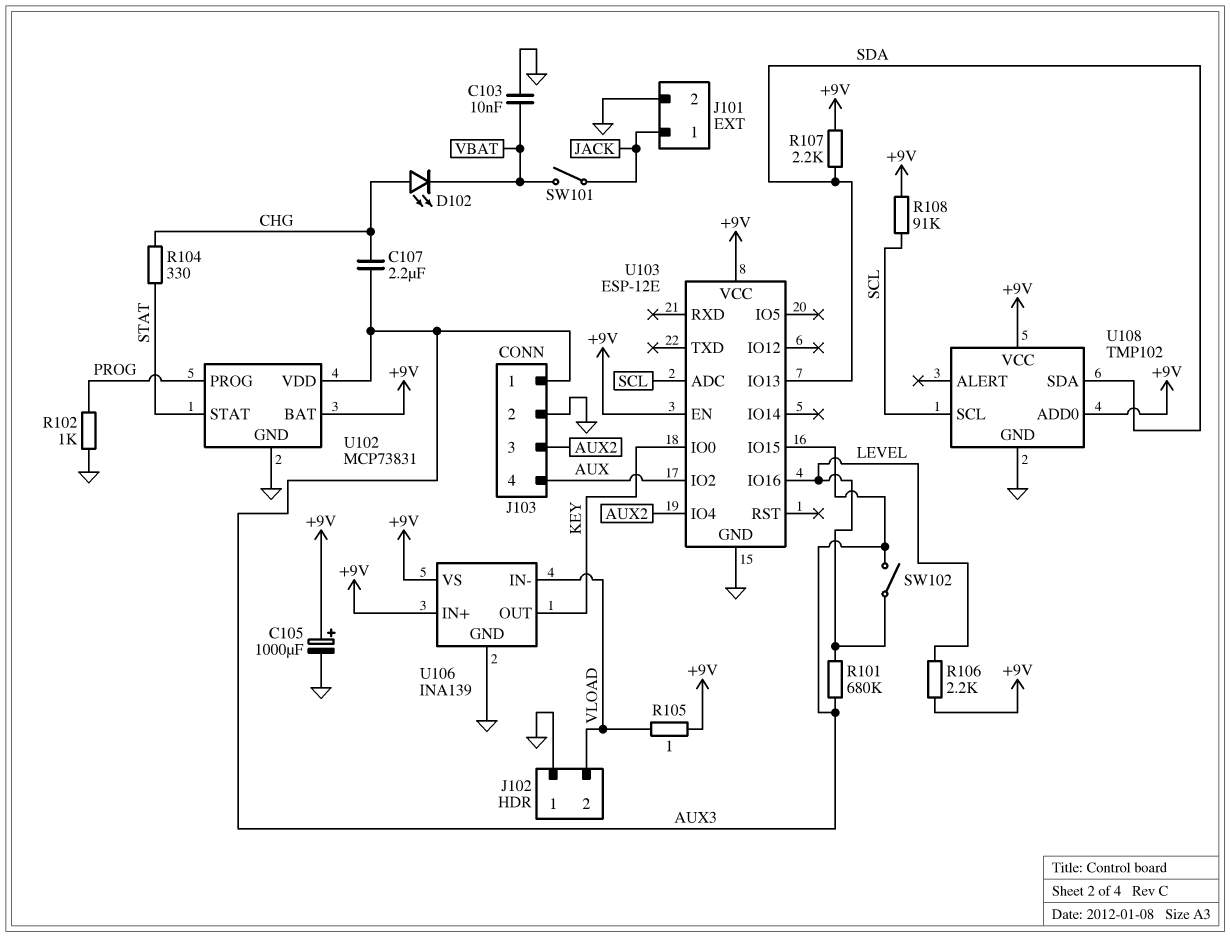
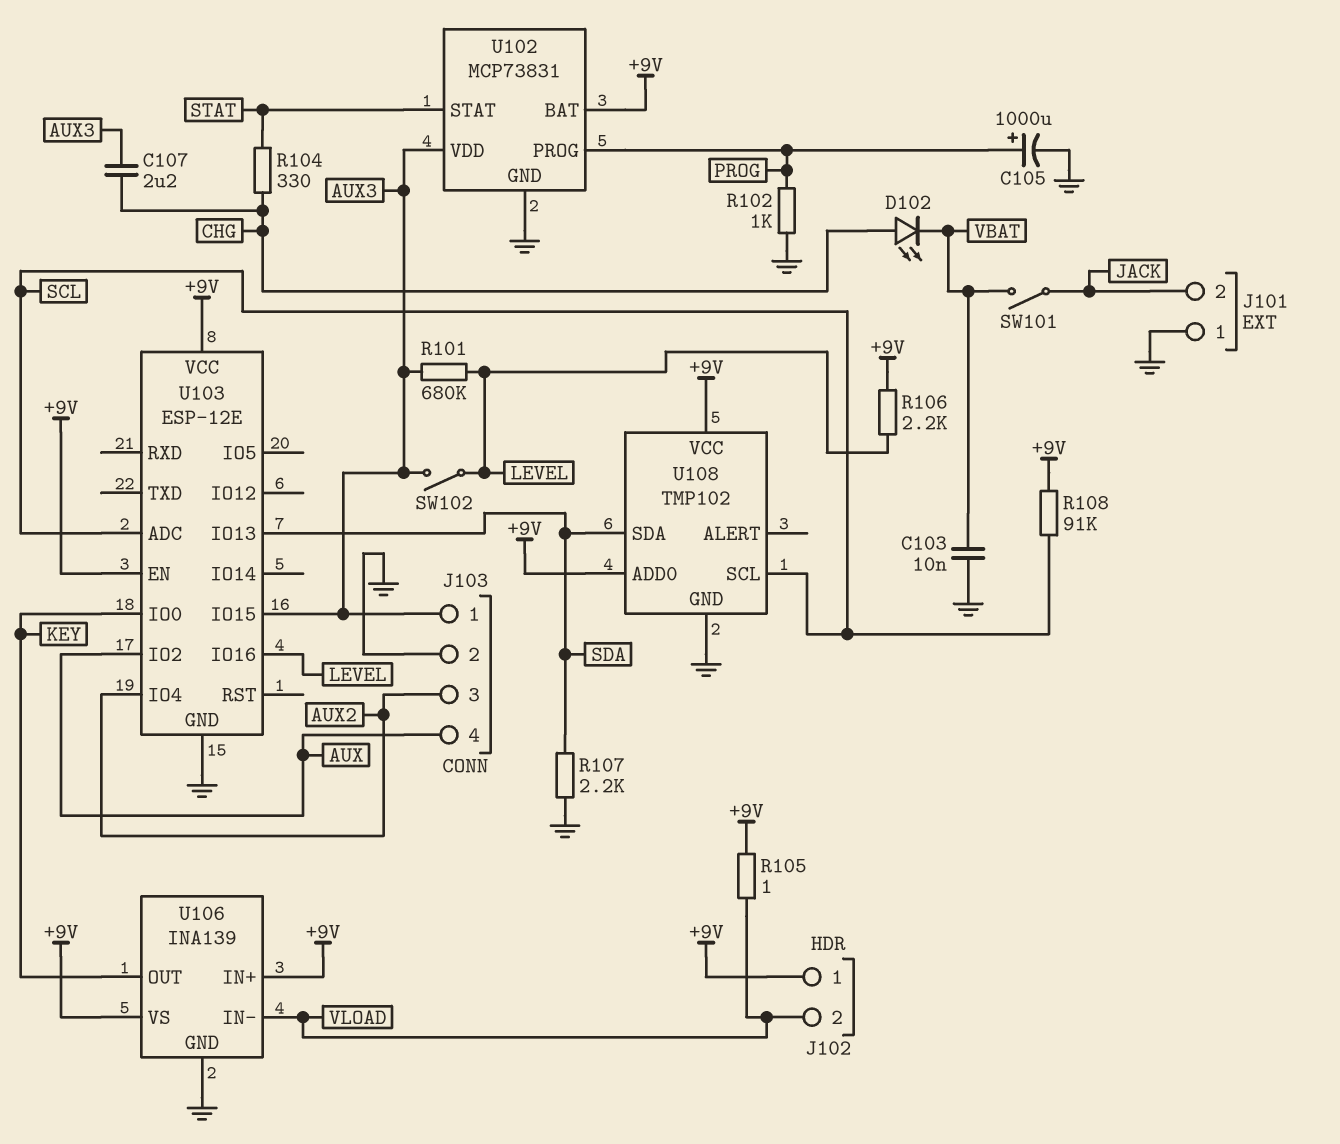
C105: 1000uF (plus +9V, minus GND) -> 1000uF (plus PROG, minus GND)
J101 pin 1: JACK -> GND
J101 pin 2: GND -> JACK
J102 pin 1: GND -> +9V
R107: 2.2k (+9V, SDA) -> 2.2k (GND, SDA)

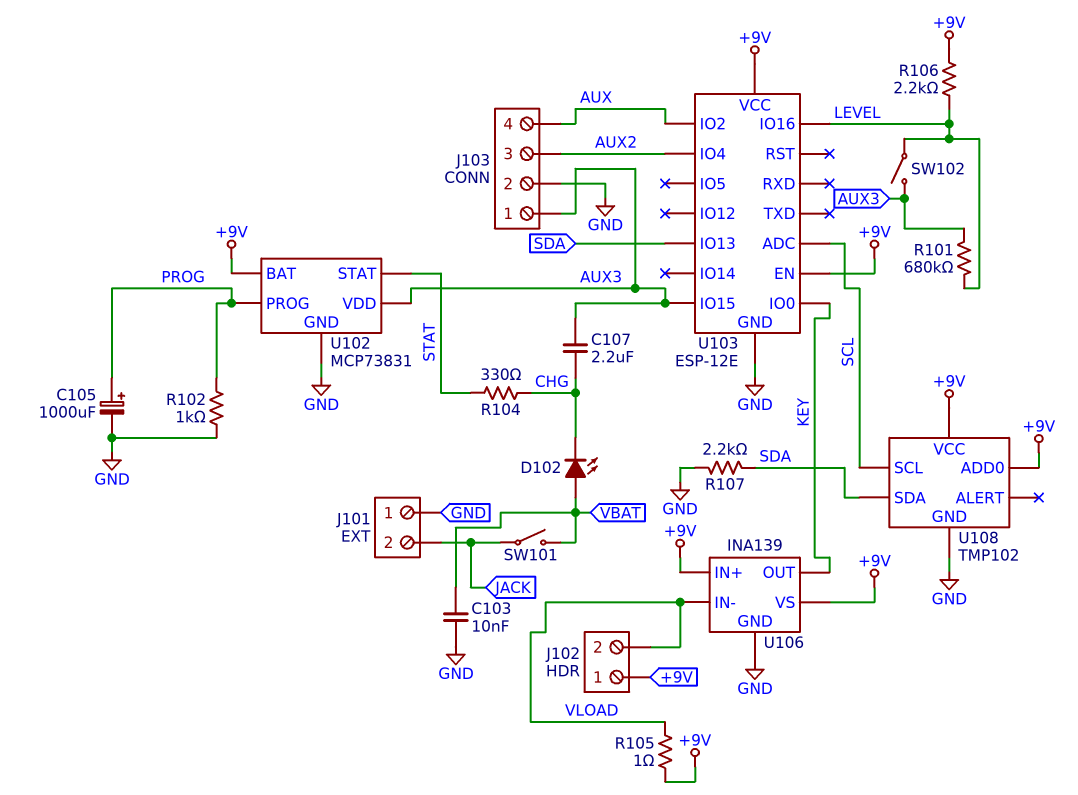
D102: LED (A CHG, K VBAT) -> LED (A VBAT, K CHG)
R108: 91k (+9V, SCL) -> none

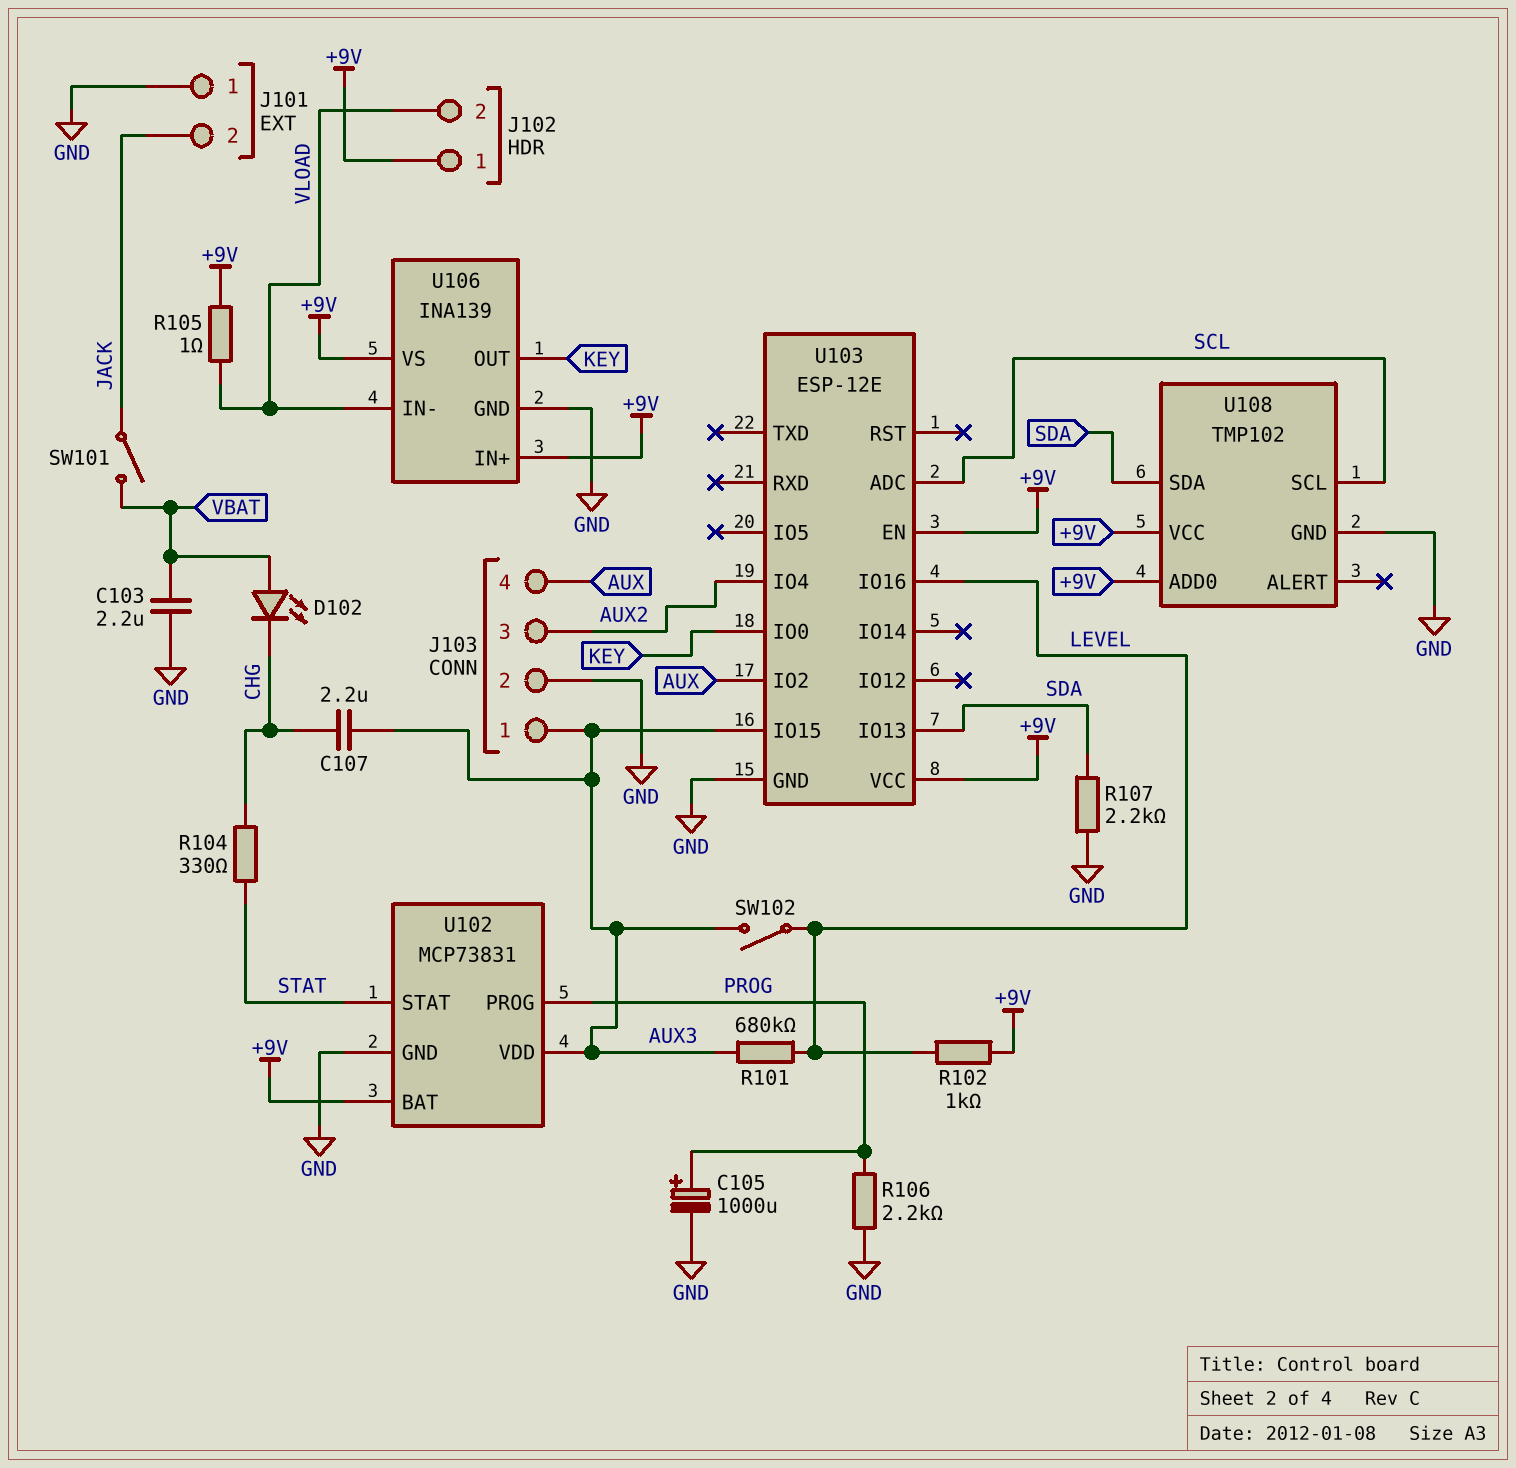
C103: 10nF (GND, VBAT) -> 2.2uF (GND, VBAT)
R102: 1k (GND, PROG) -> 1k (+9V, LEVEL)
R106: 2.2k (+9V, LEVEL) -> 2.2k (GND, PROG)

